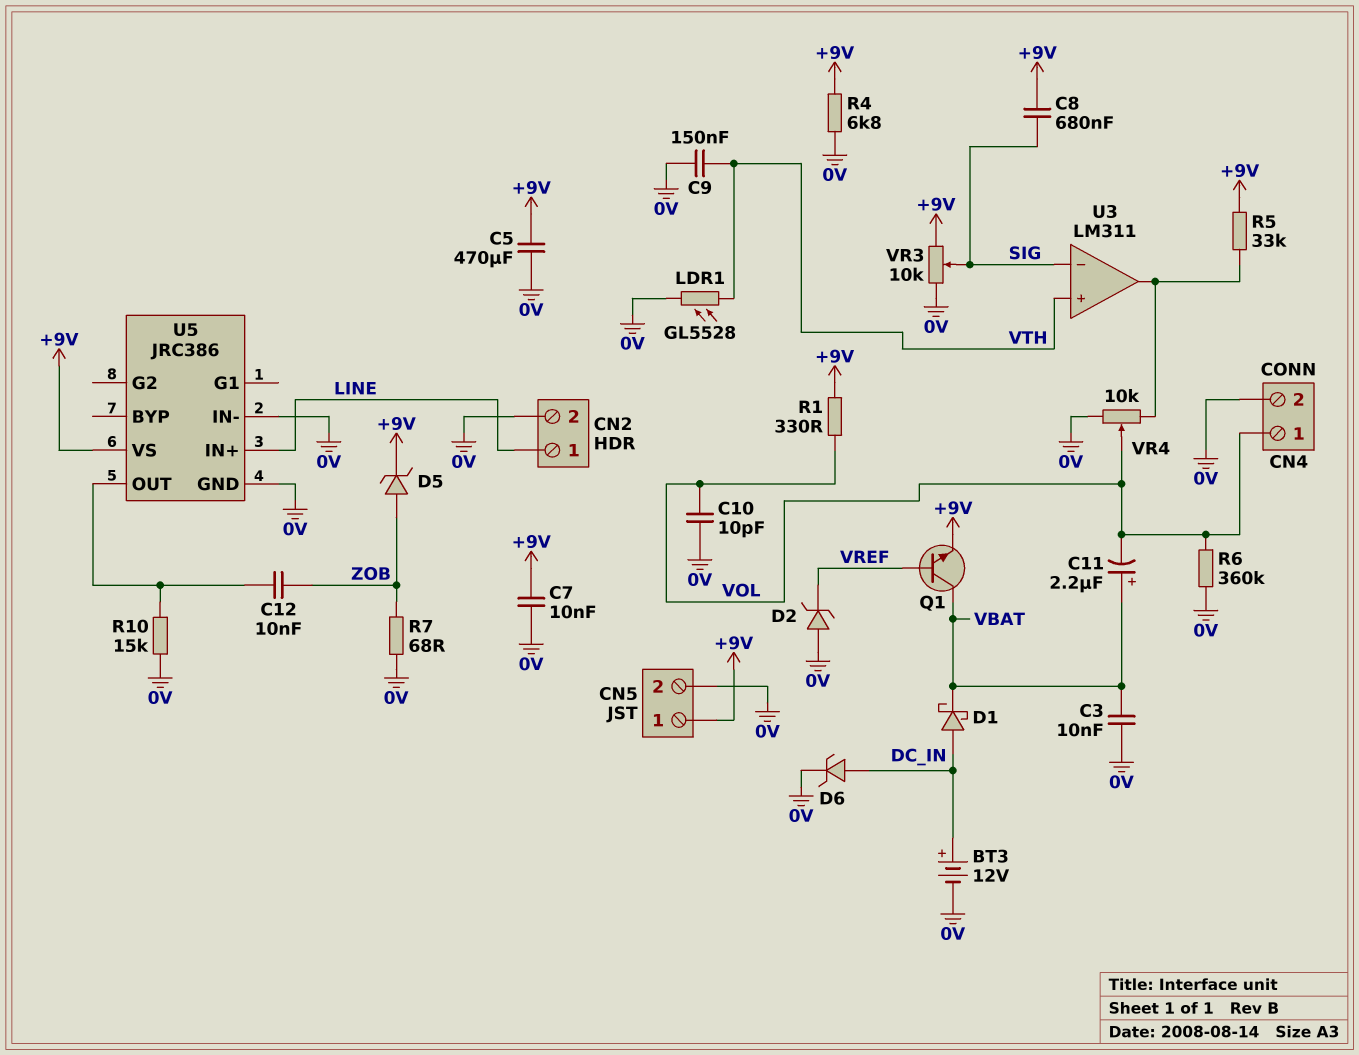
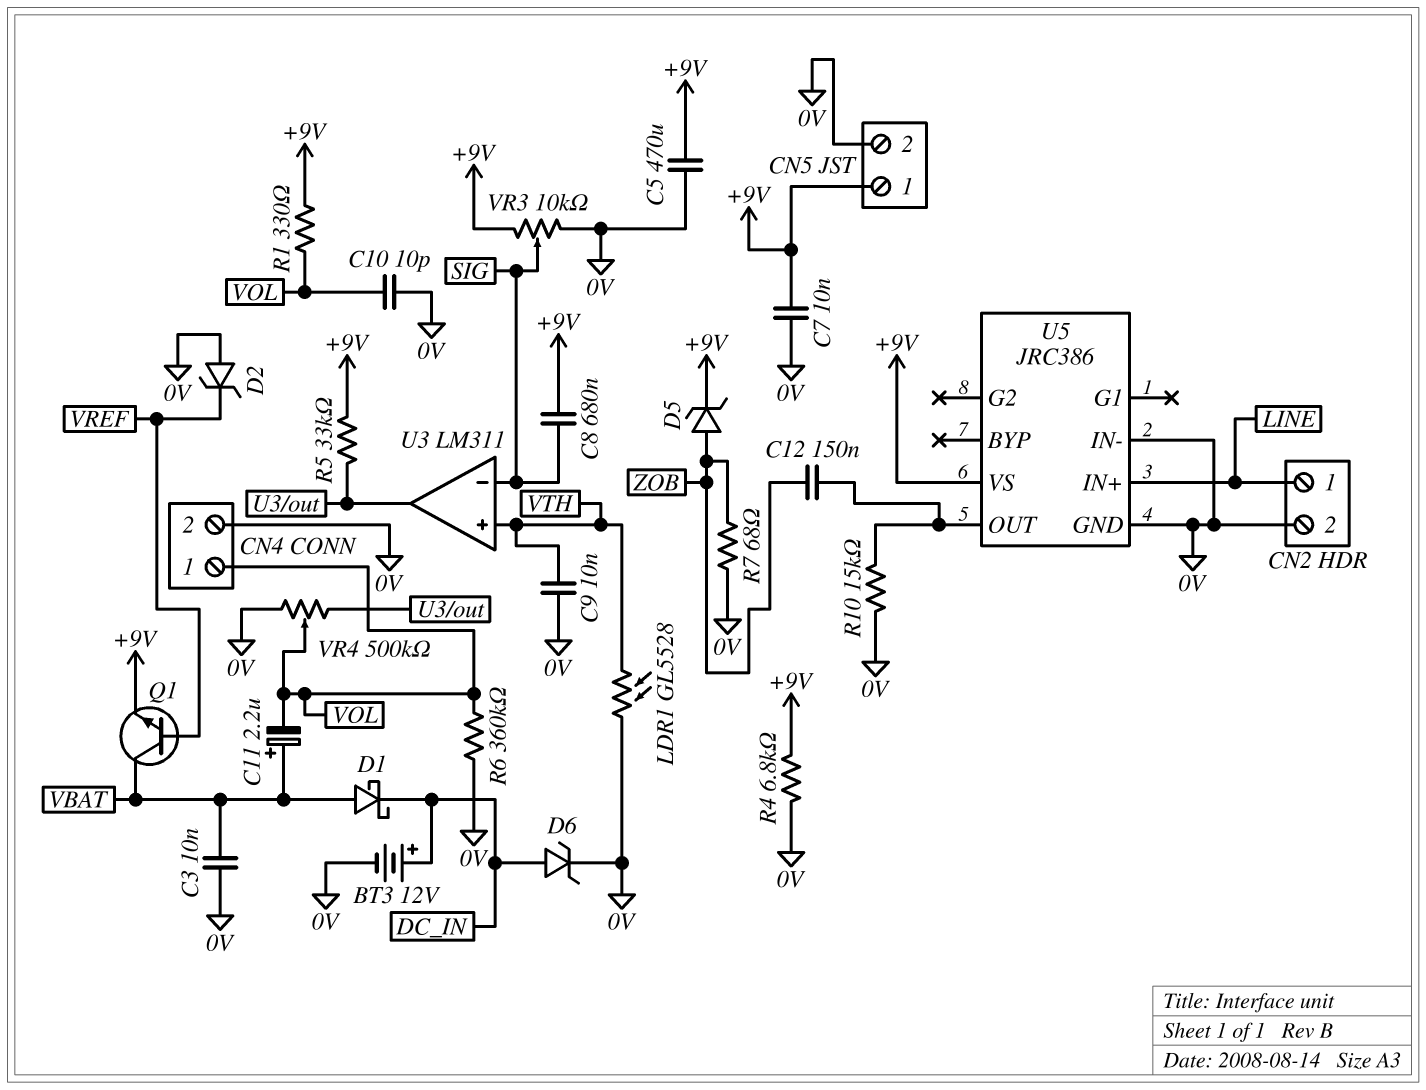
C9: 150nF (0V, VTH) -> 10nF (0V, VTH)
C12: 10nF (U5/OUT, ZOB) -> 150nF (U5/OUT, ZOB)
D1: schottky (A DC_IN, K VBAT) -> schottky (A VBAT, K DC_IN)
VR4: 10k (0V, U3/out, wiper VOL) -> 500k (0V, U3/out, wiper VOL)

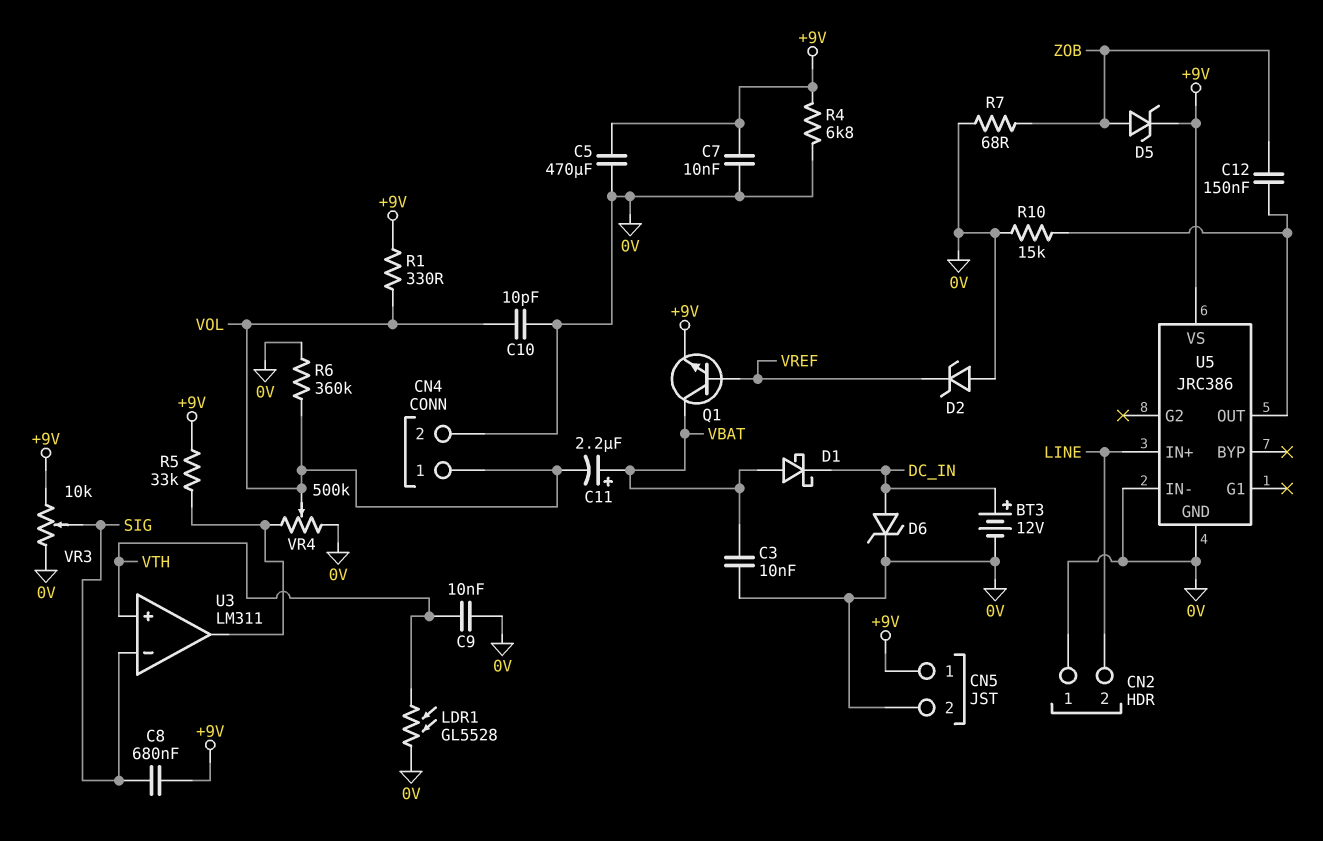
CN2 pin 1: LINE -> 0V
CN2 pin 2: 0V -> LINE

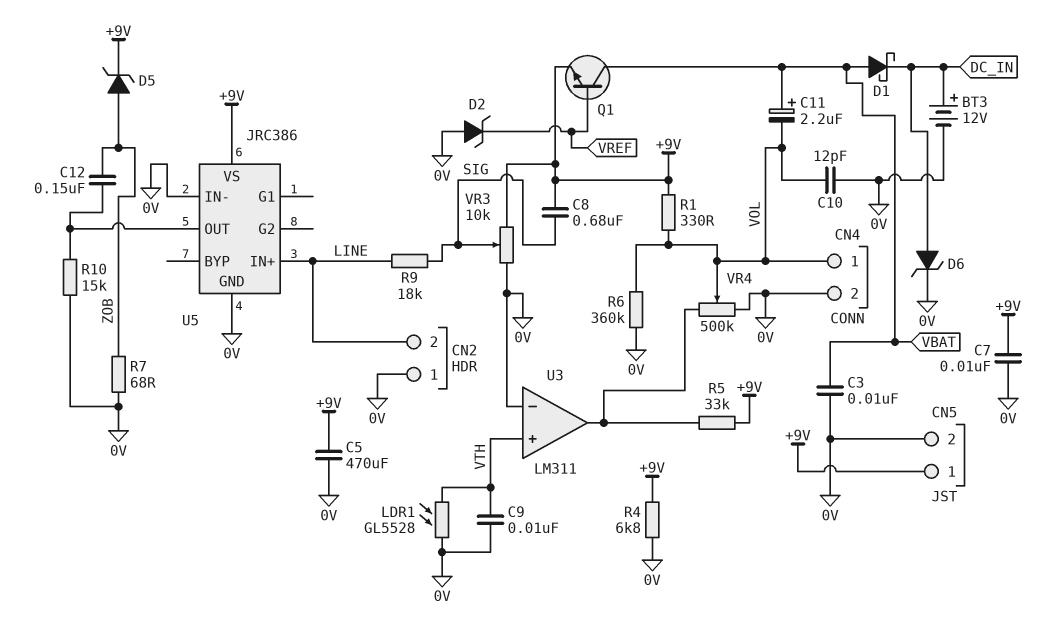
C10: 10pF (0V, VOL) -> 12pF (0V, VOL)
R9: none -> 18k (LINE, SIG)
U3 pin in-: SIG -> 0V

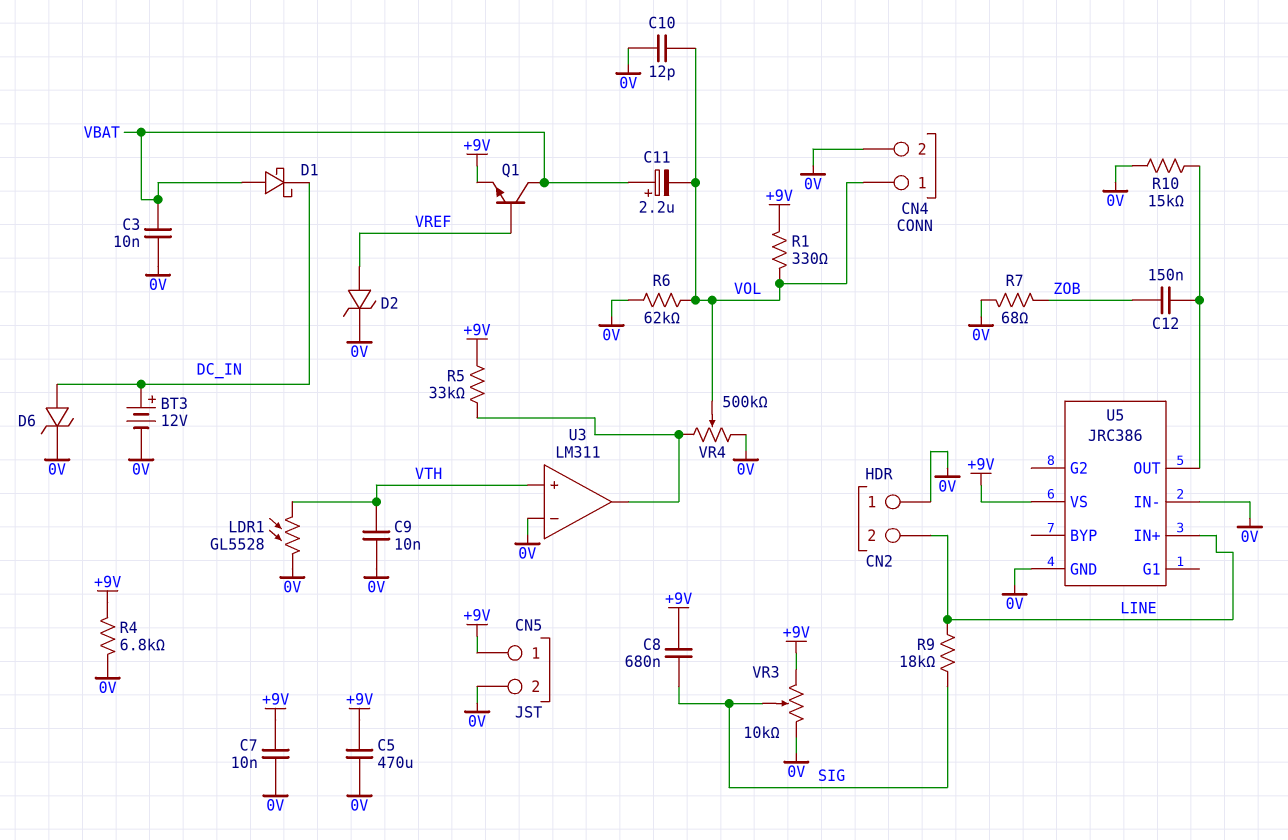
D2: zener (A 0V, K VREF) -> zener (A VREF, K 0V)
D5: zener (A ZOB, K +9V) -> none
R6: 360k (0V, VOL) -> 62k (0V, VOL)

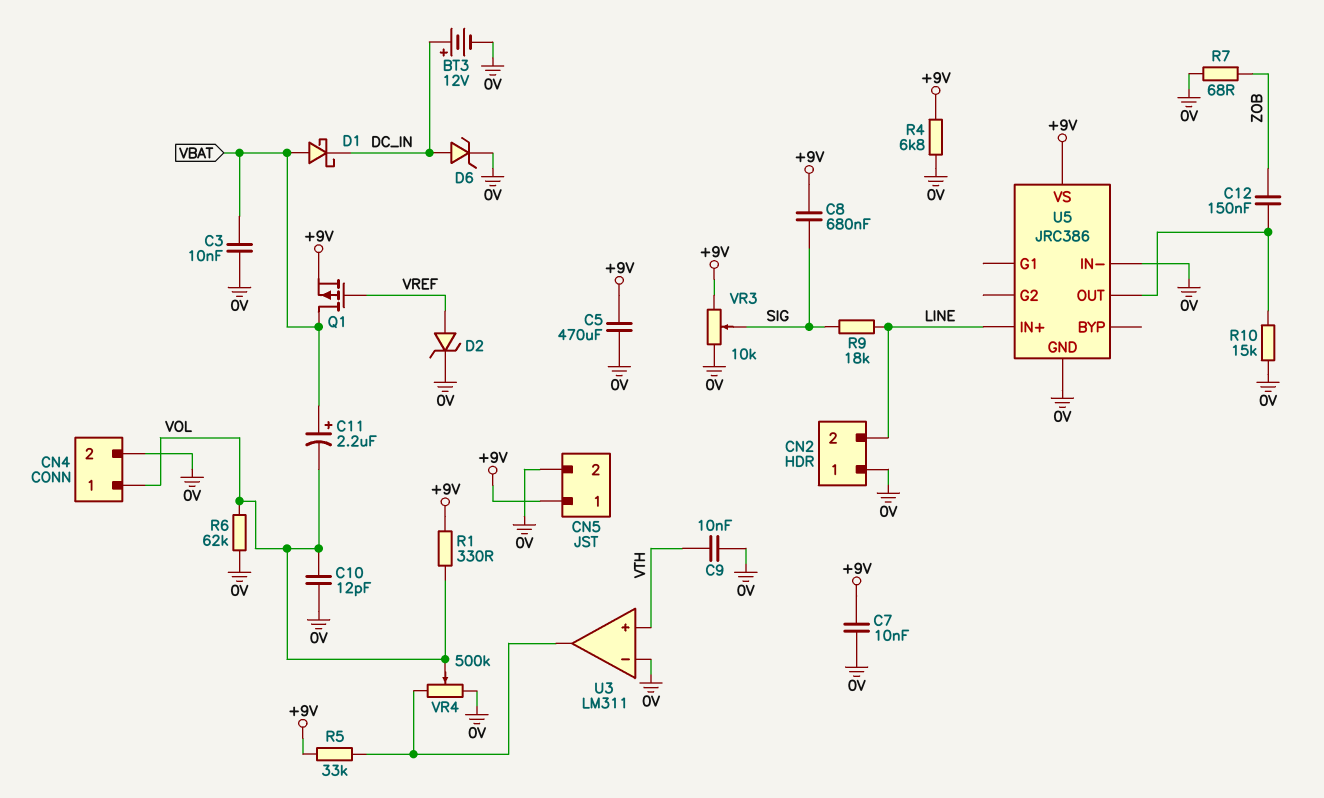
LDR1: GL5528 (0V, VTH) -> none
Q1: NPN (B VREF, C VBAT, E +9V) -> PMOS (G VREF, D VBAT, S +9V)

